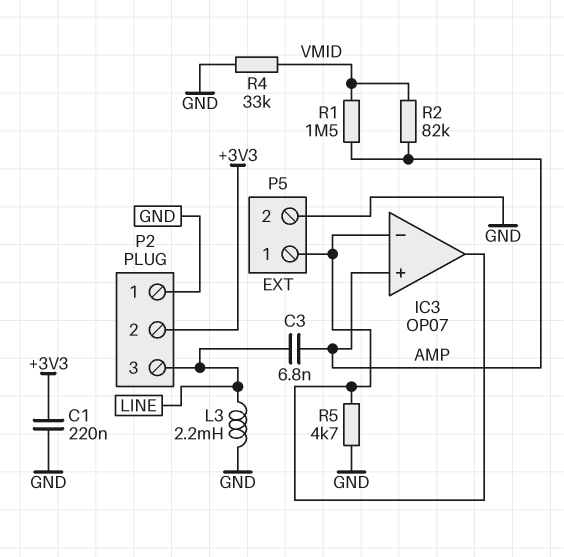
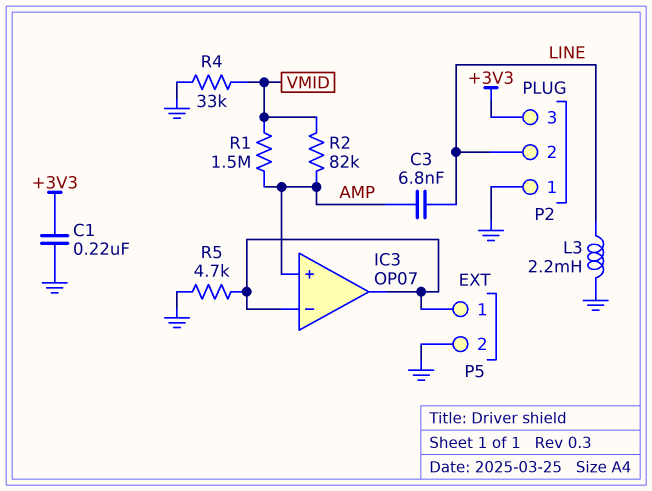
P2 pin 2: +3V3 -> LINE
P2 pin 3: LINE -> +3V3

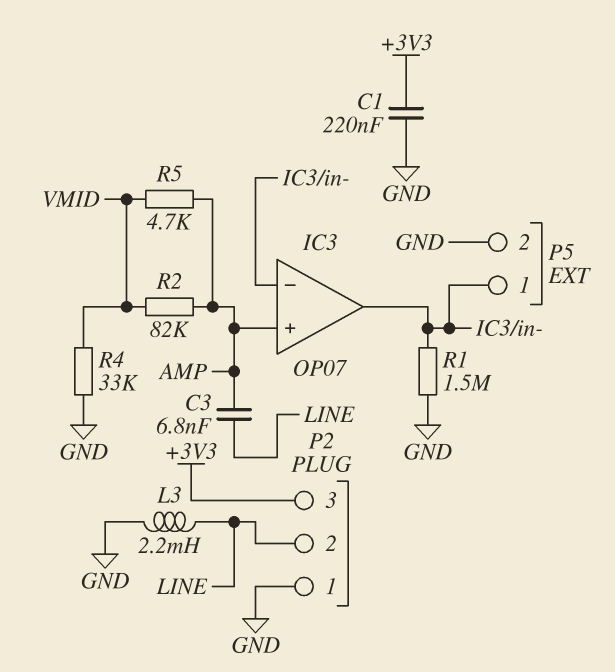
R1: 1.5M (AMP, VMID) -> 1.5M (GND, IC3/in-)
R5: 4.7k (GND, IC3/in-) -> 4.7k (AMP, VMID)

